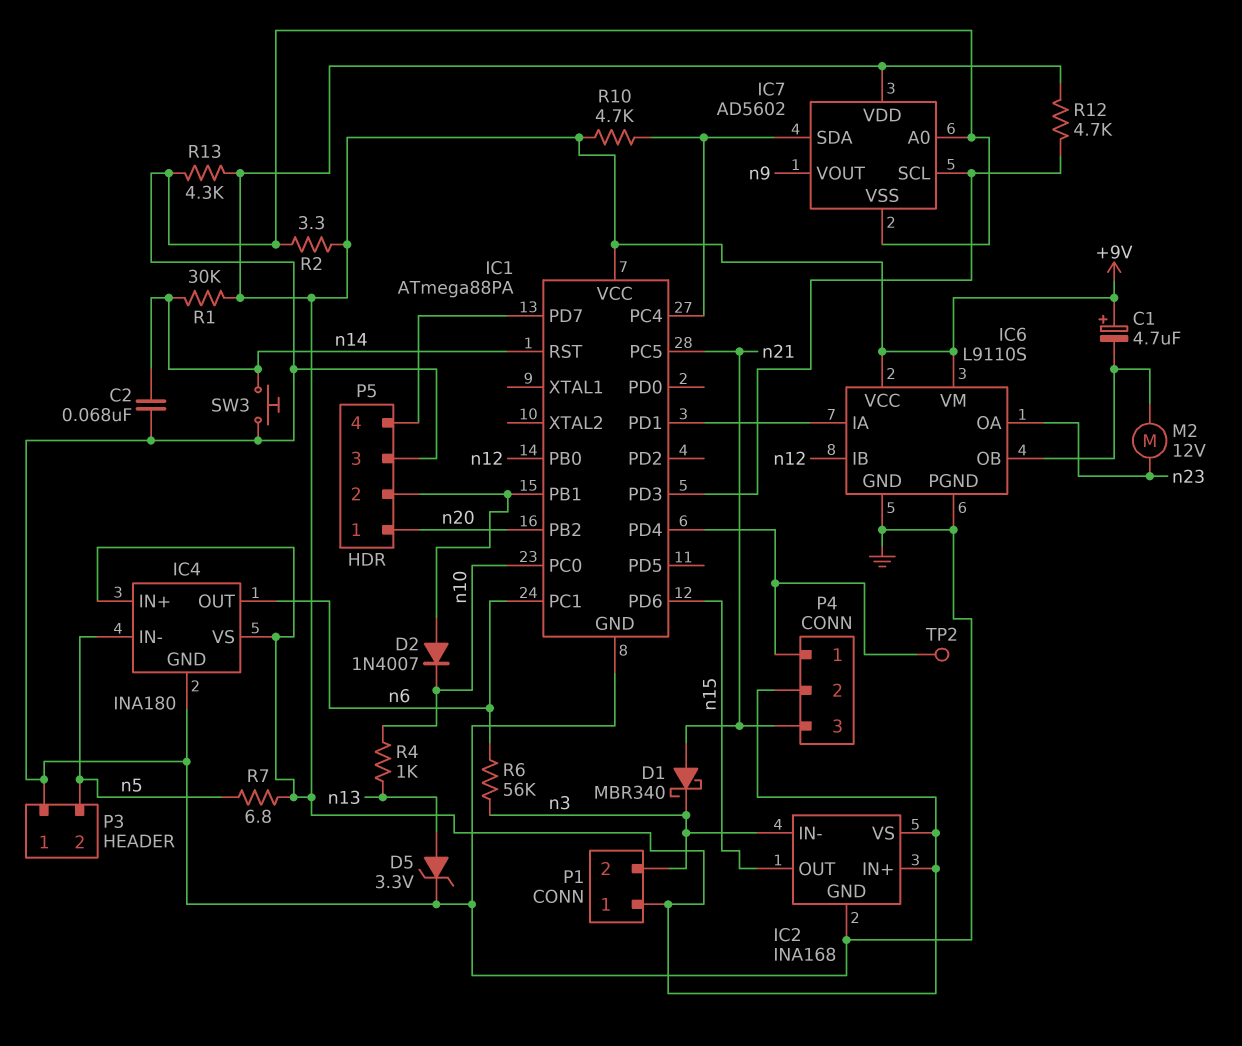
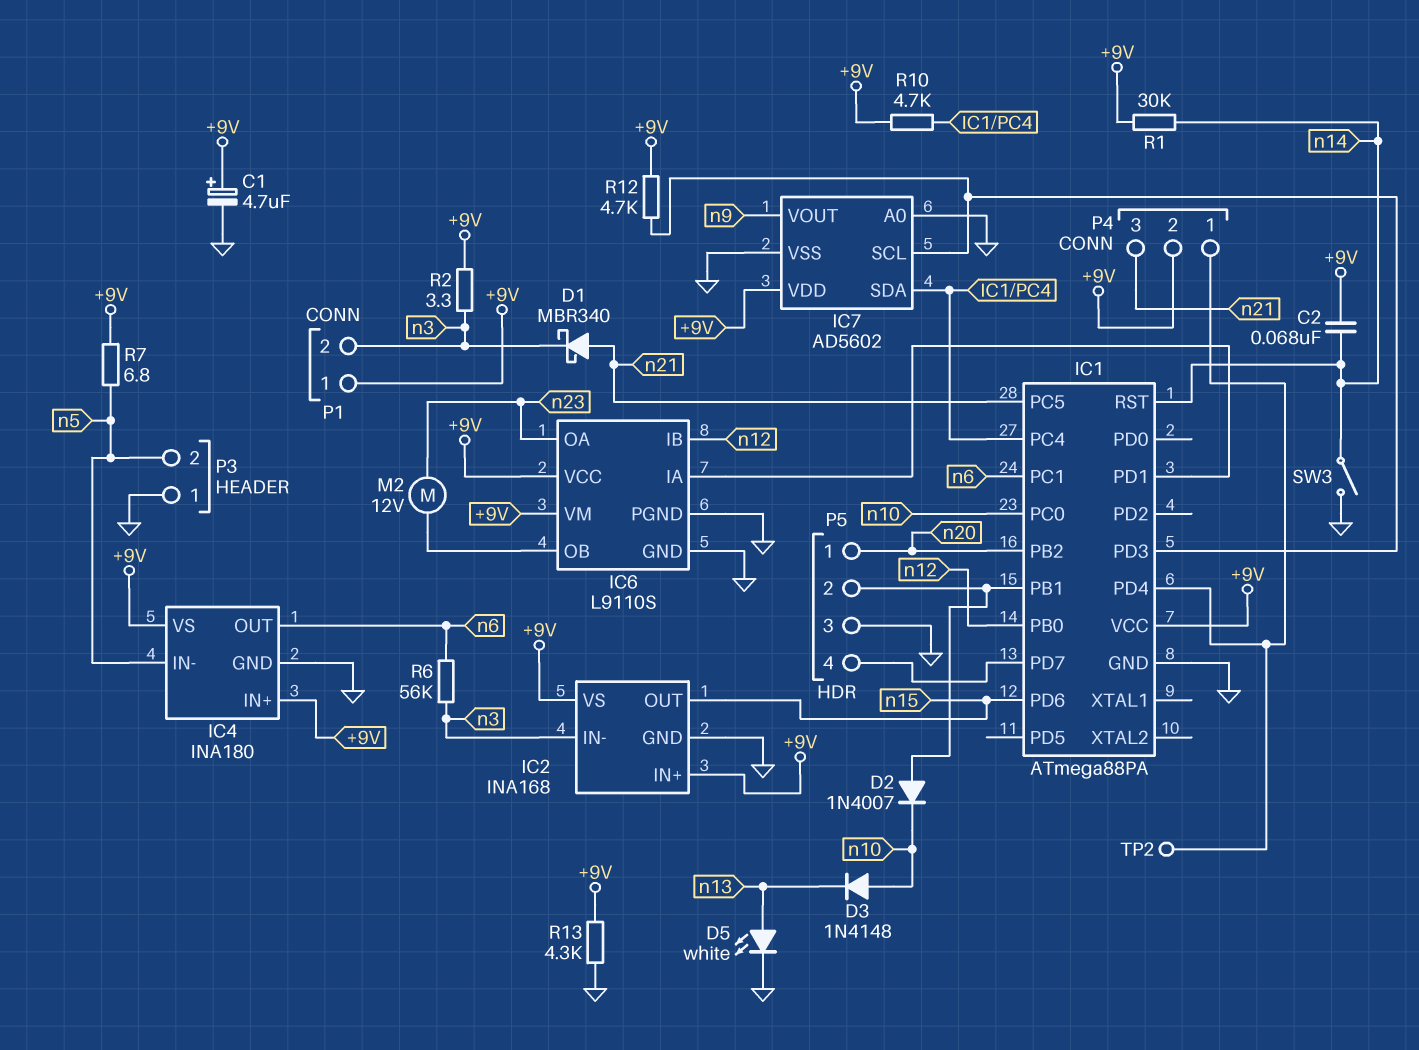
C1: 4.7uF (plus +9V, minus IC6/OB) -> 4.7uF (plus +9V, minus GND)
C2: 68nF (GND, n14) -> 68nF (+9V, n14)
D3: none -> diode 1N4148 (A n10, K n13)
D5: zener 3.3V (A n13, K GND) -> LED white (A n13, K GND)
R2: 3.3 (+9V, GND) -> 3.3 (+9V, n3)
R4: 1k (n10, n13) -> none
SW3: button (GND, n14) -> switch (GND, n14)

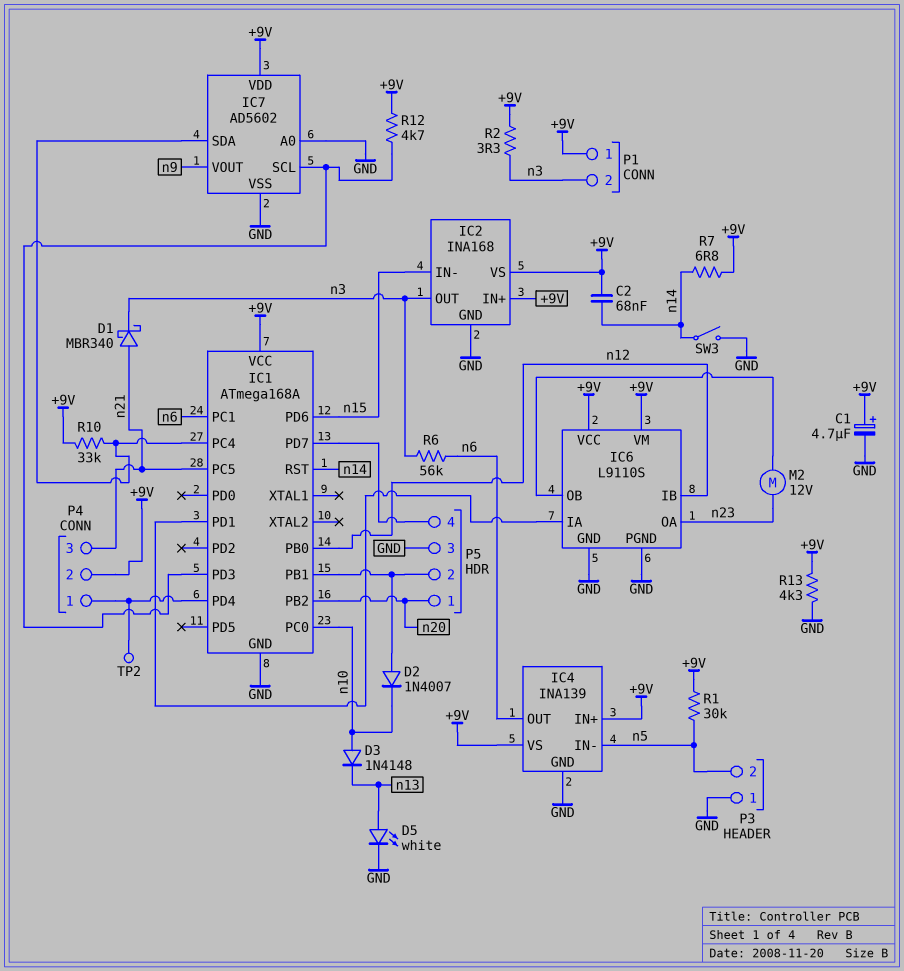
IC1: ATmega88PA -> ATmega168A
IC2 pin IN-: n3 -> n15
IC2 pin OUT: n15 -> n3
IC4: INA180 -> INA139
R1: 30k (+9V, n14) -> 30k (+9V, n5)
R7: 6.8 (+9V, n5) -> 6.8 (+9V, n14)
R10: 4.7k (+9V, IC1/PC4) -> 33k (+9V, IC1/PC4)

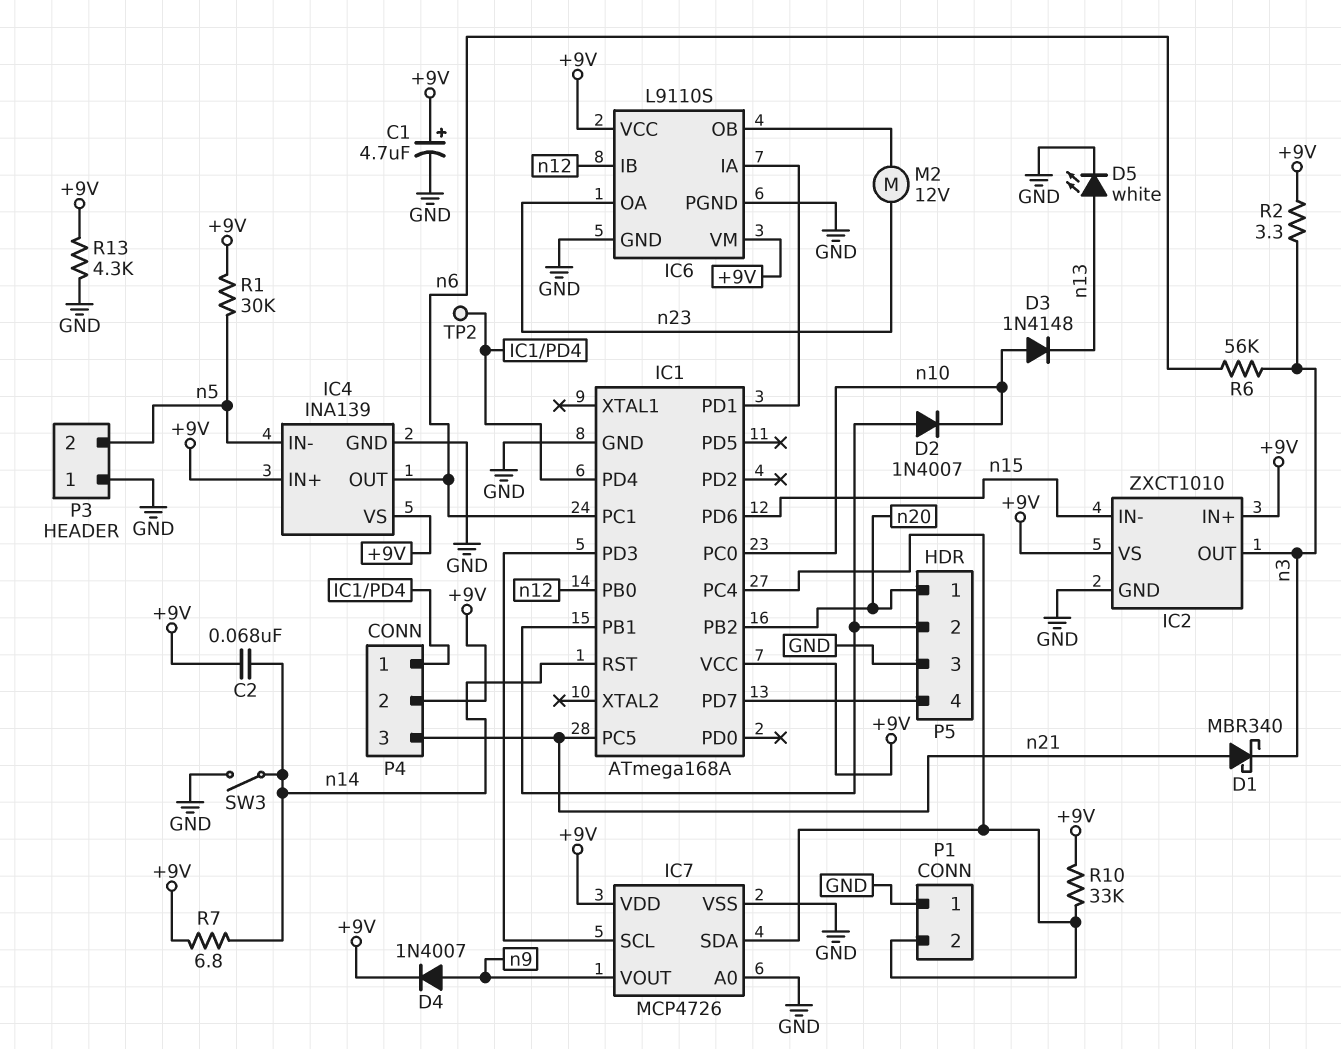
D4: none -> diode 1N4007 (A n9, K +9V)
IC2: INA168 -> ZXCT1010
IC7: AD5602 -> MCP4726
P1 pin 1: +9V -> GND
P1 pin 2: n3 -> IC1/PC4
R12: 4.7k (+9V, IC1/PD3) -> none

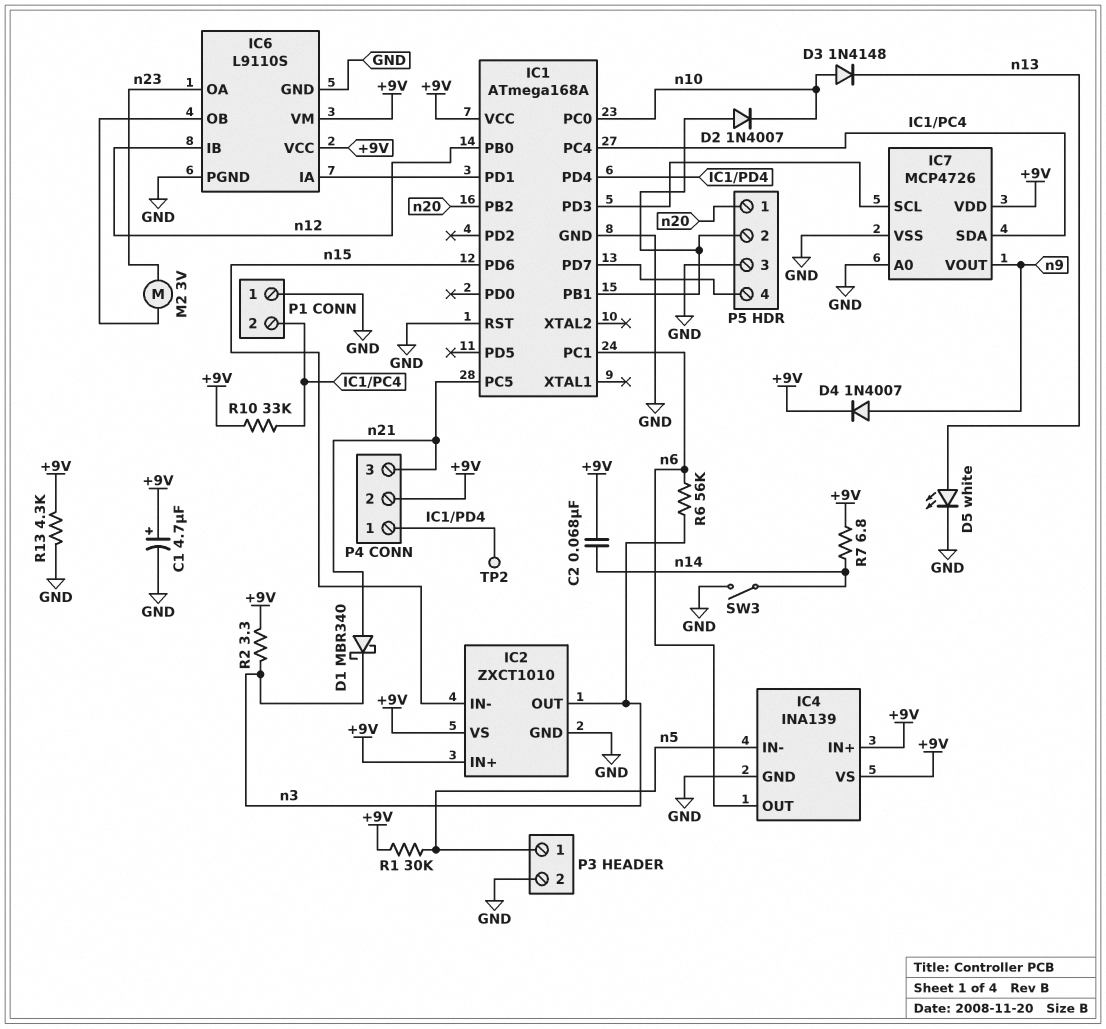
IC1 pin RST: n14 -> GND
M2: motor 12V (IC6/OB, n23) -> motor 3V (IC6/OB, n23)
P3 pin 1: GND -> n5
P3 pin 2: n5 -> GND

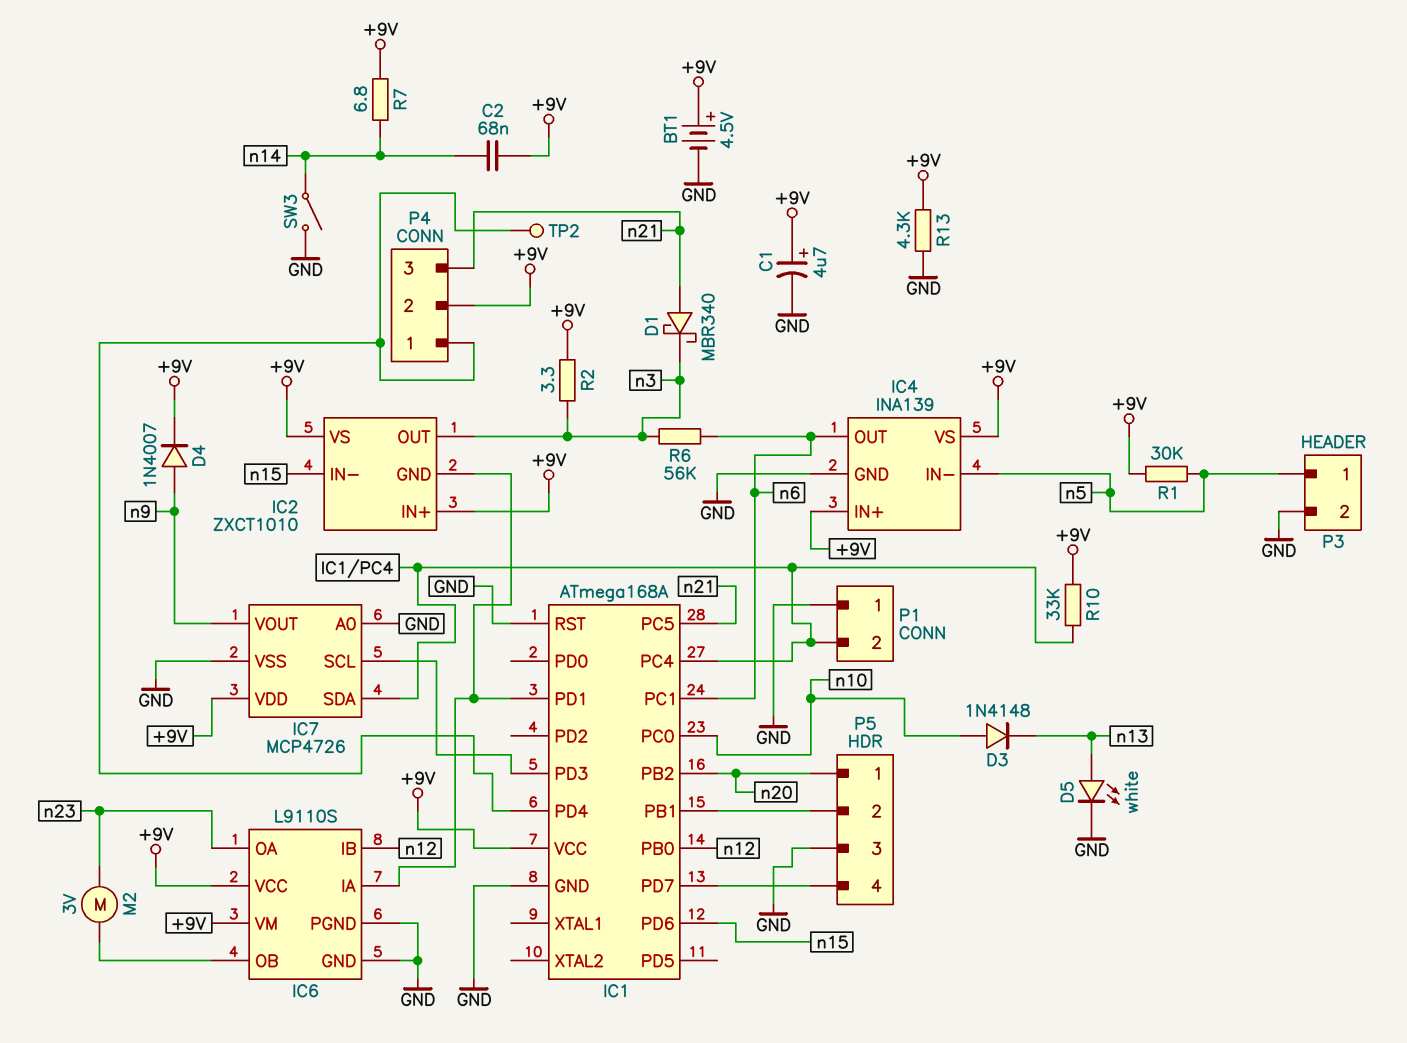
BT1: none -> 4.5V (plus +9V, minus GND)
D2: diode 1N4007 (A IC1/PB1, K n10) -> none
IC2 pin GND: GND -> IC1/PD1

